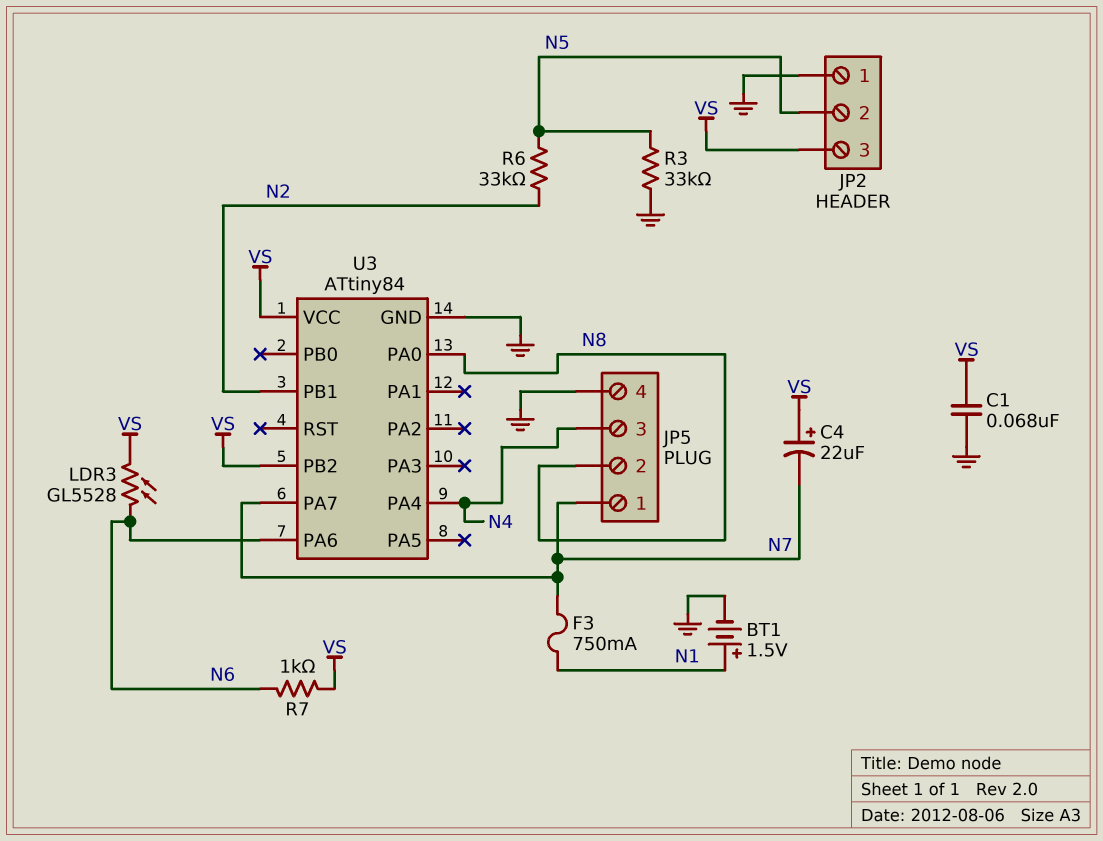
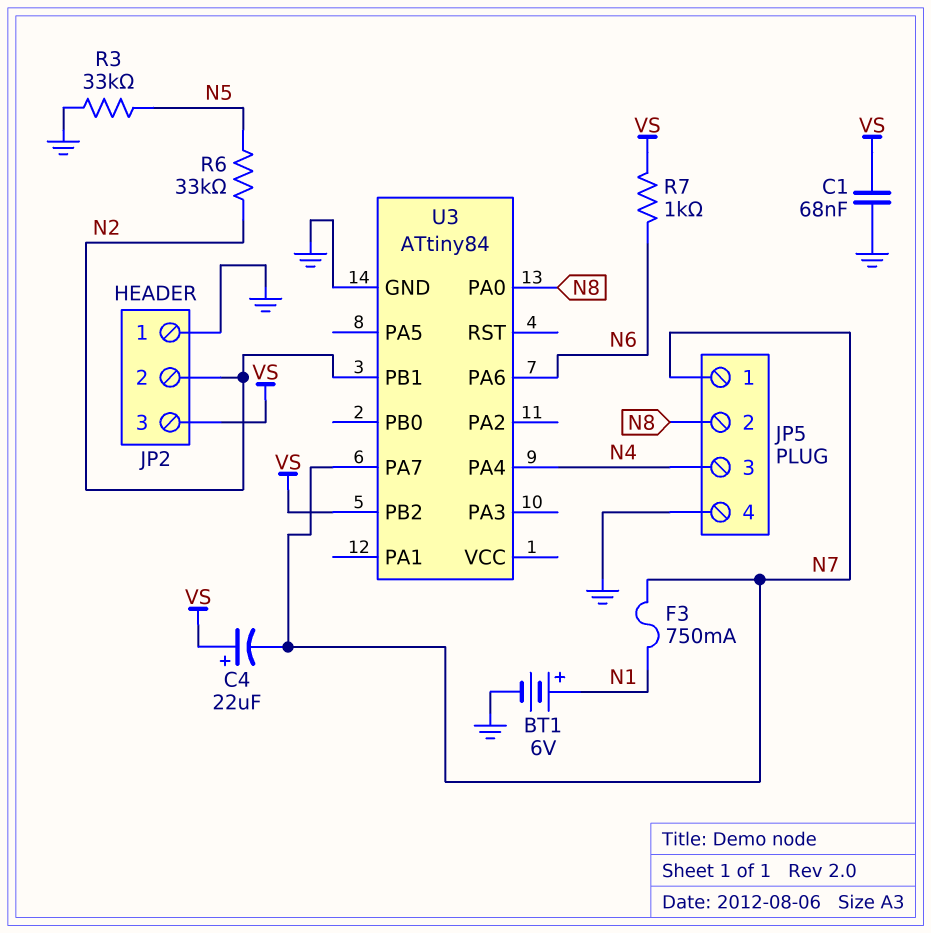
BT1: 1.5V (plus N1, minus GND) -> 6V (plus N1, minus GND)
JP2 pin 2: N5 -> N2
LDR3: GL5528 (N6, VS) -> none
U3 pin VCC: VS -> none

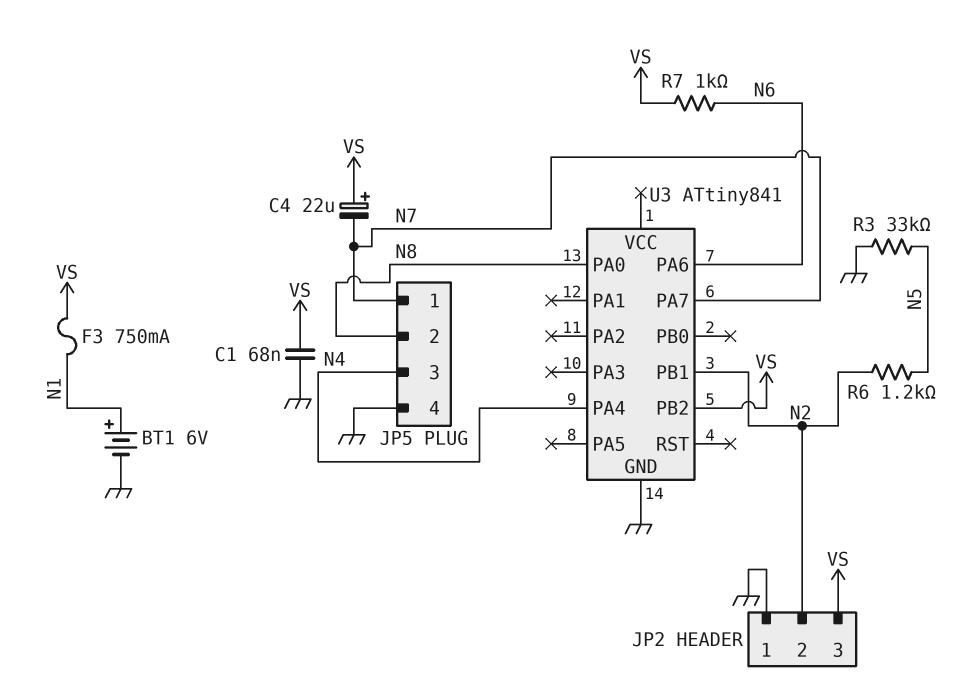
F3: 750mA (N1, N7) -> 750mA (N1, VS)
R6: 33k (N2, N5) -> 1.2k (N2, N5)
U3: ATtiny84 -> ATtiny841

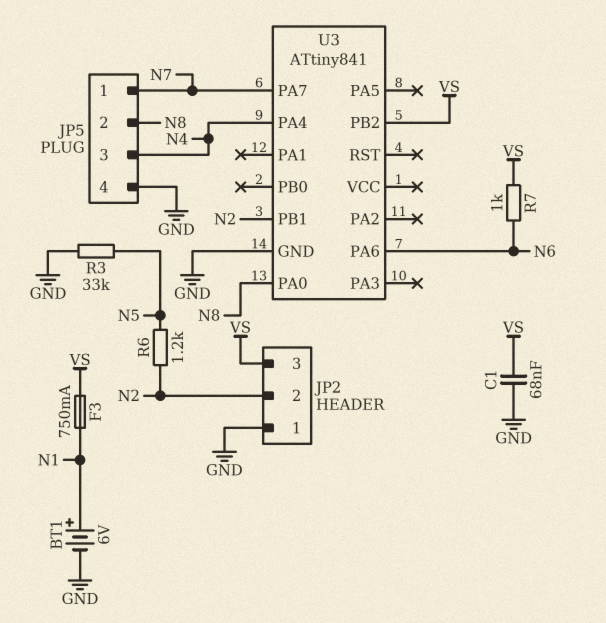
C4: 22uF (plus VS, minus N7) -> none

